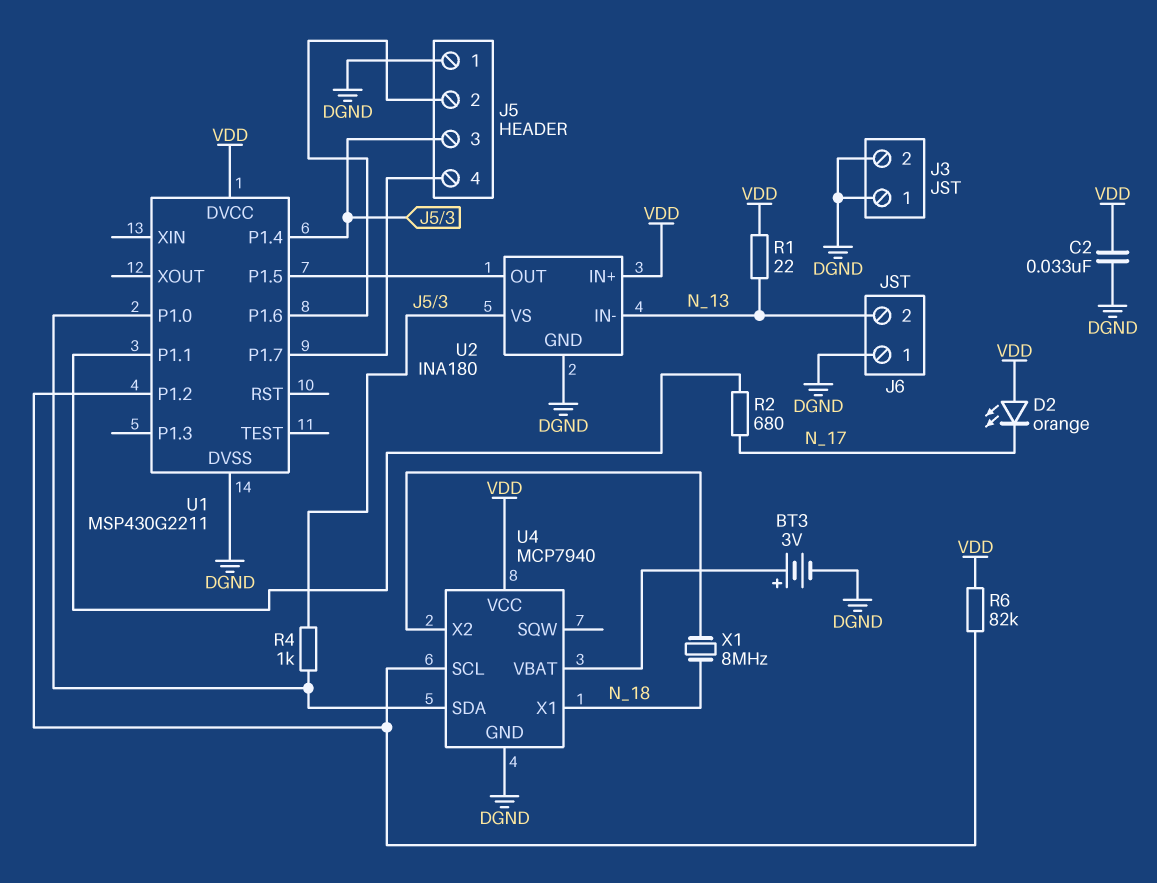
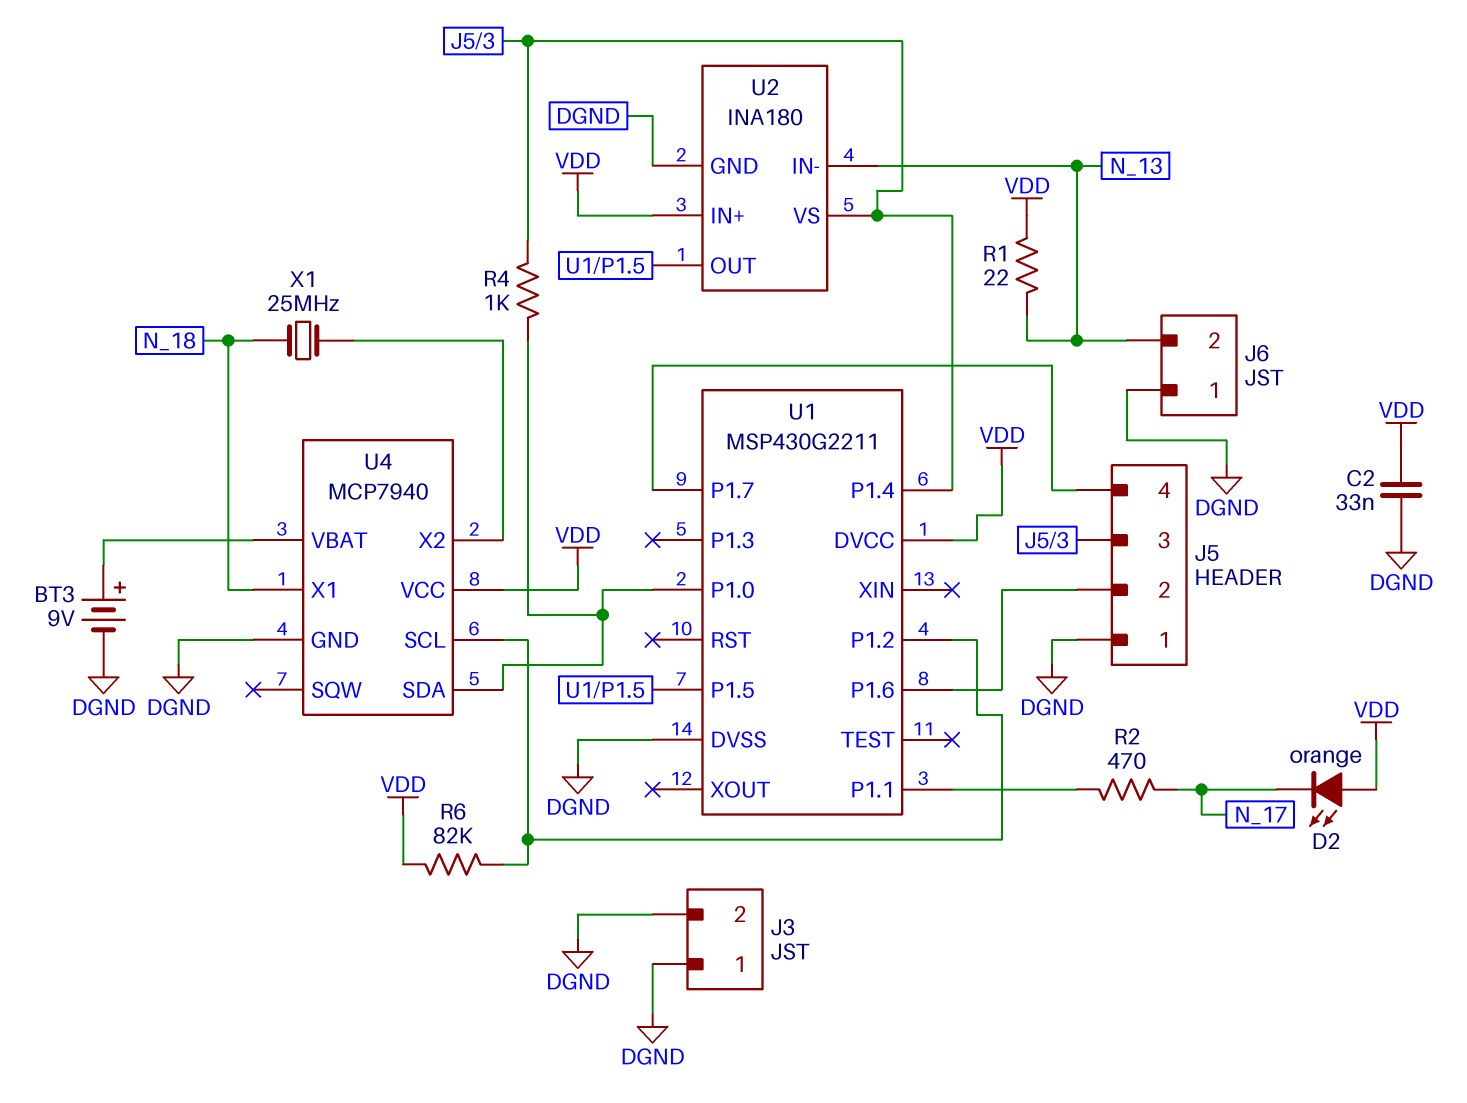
BT3: 3V (plus U4/VBAT, minus DGND) -> 9V (plus U4/VBAT, minus DGND)
R2: 680 (N_17, U1/P1.1) -> 470 (N_17, U1/P1.1)
X1: 8MHz (N_18, U4/X2) -> 25MHz (N_18, U4/X2)

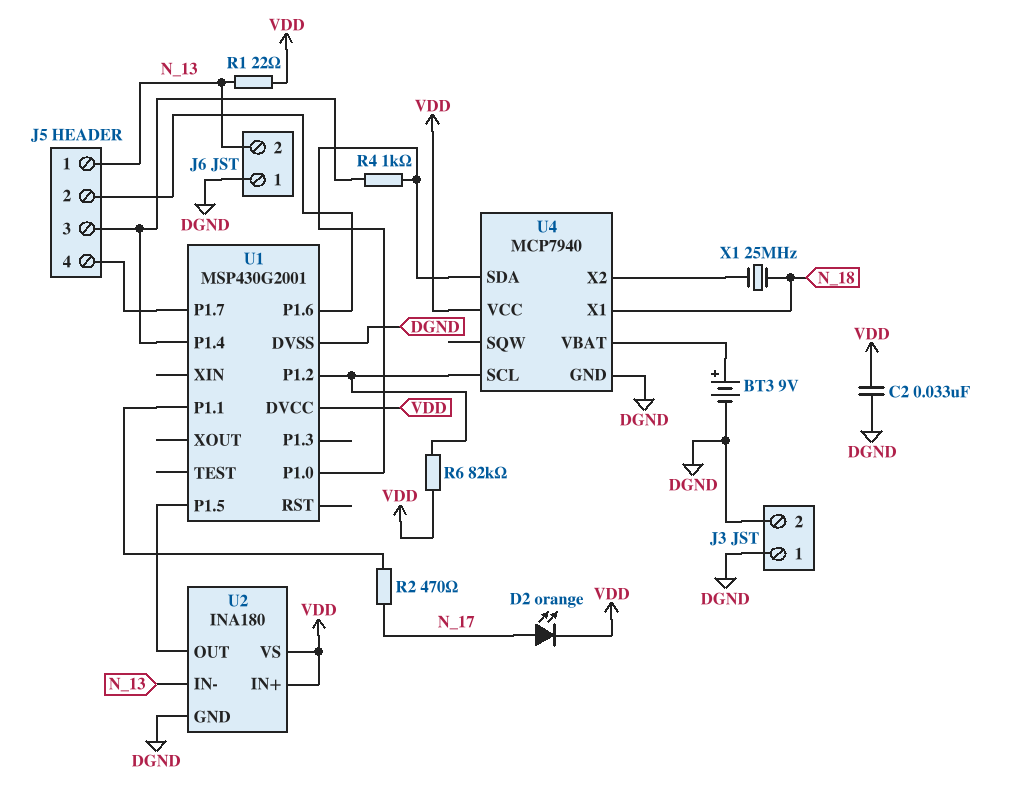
D2: LED orange (A VDD, K N_17) -> LED orange (A N_17, K VDD)
J5 pin 1: DGND -> N_13
U1: MSP430G2211 -> MSP430G2001
U2 pin VS: J5/3 -> VDD

